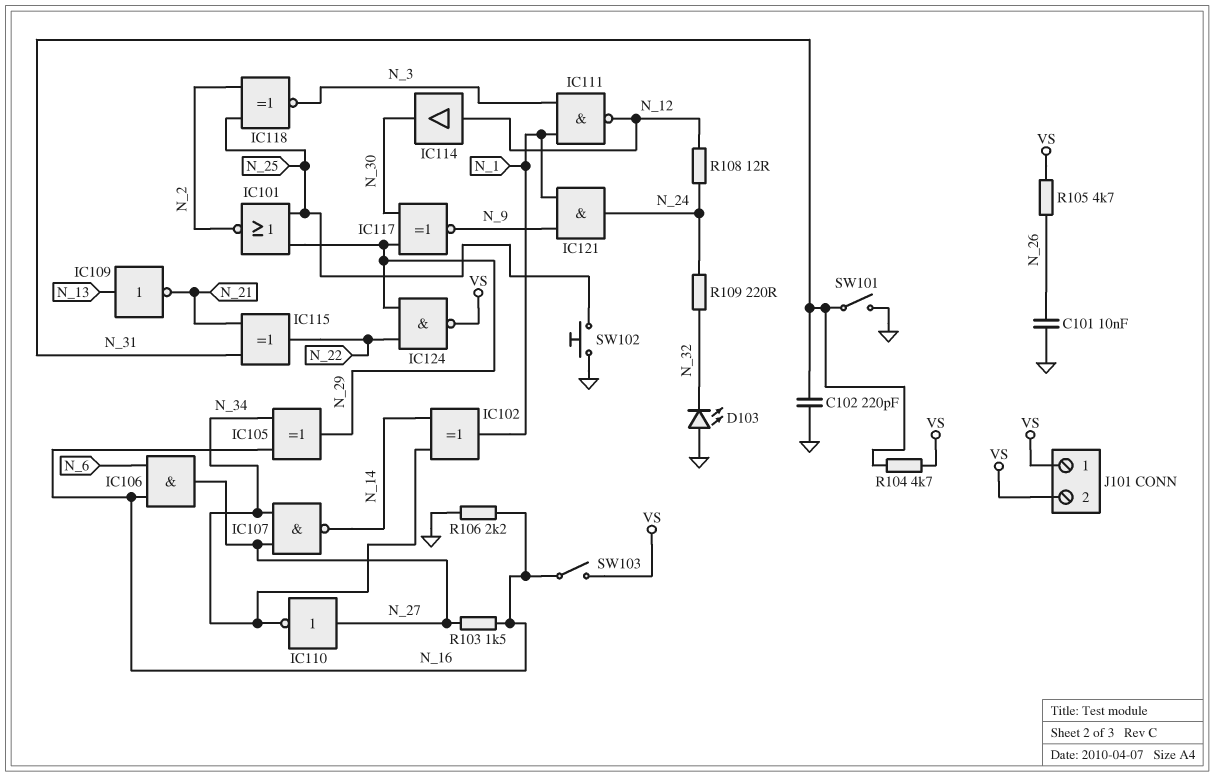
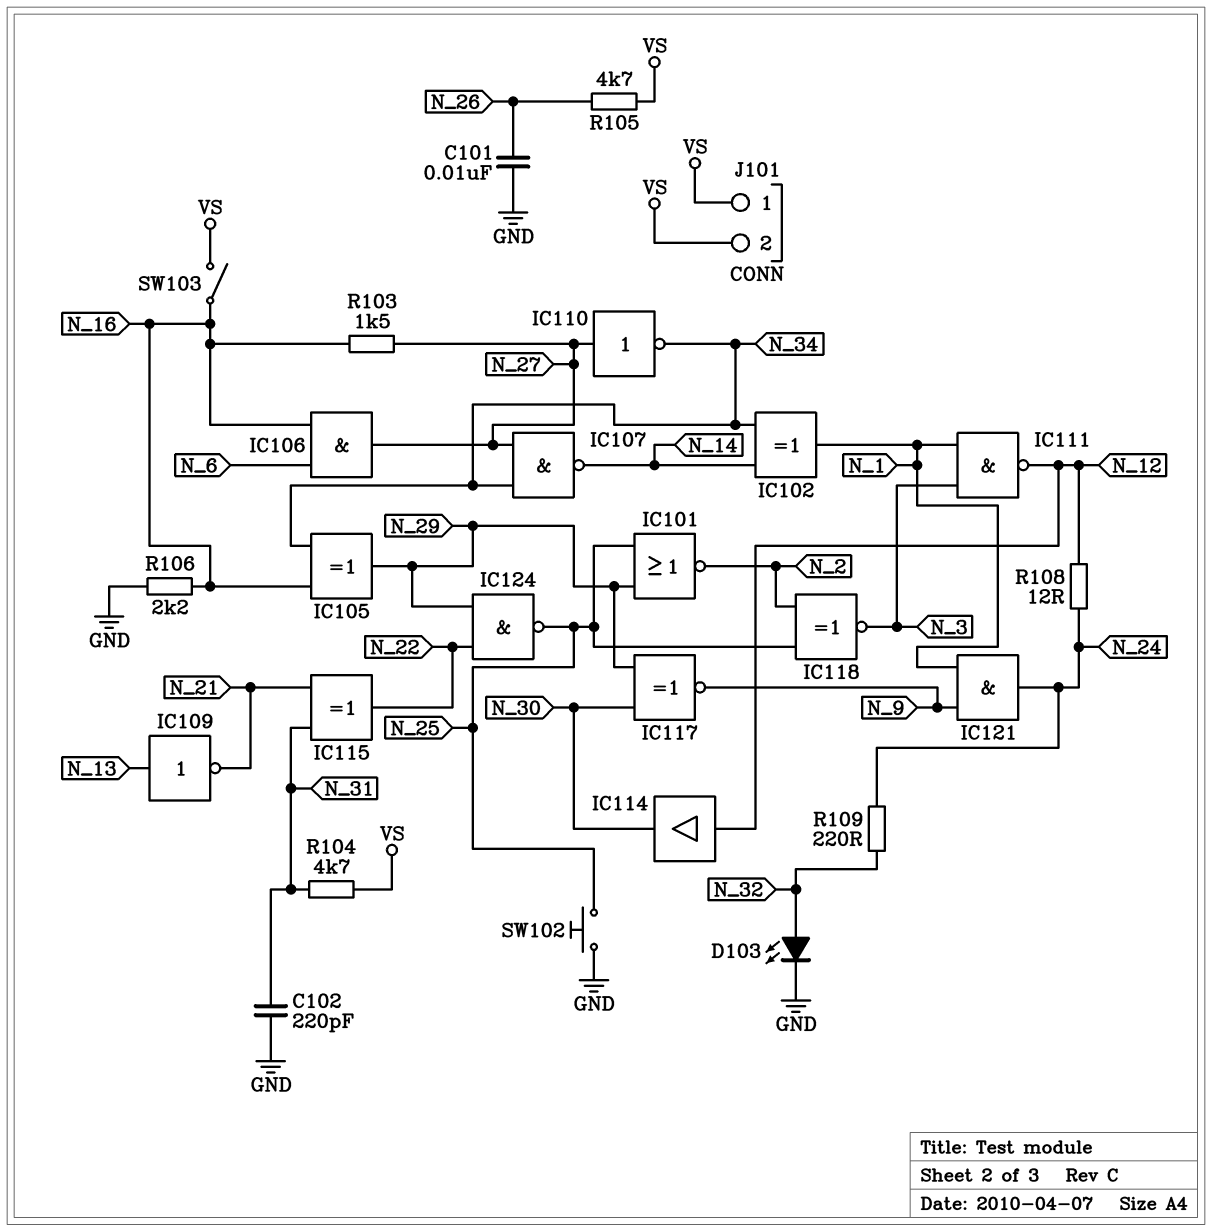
D103: LED (A GND, K N_32) -> LED (A N_32, K GND)
IC124: NAND (in N_22, in N_29, out VS) -> NAND (in N_22, in N_29, out N_25)
SW101: switch (GND, N_31) -> none

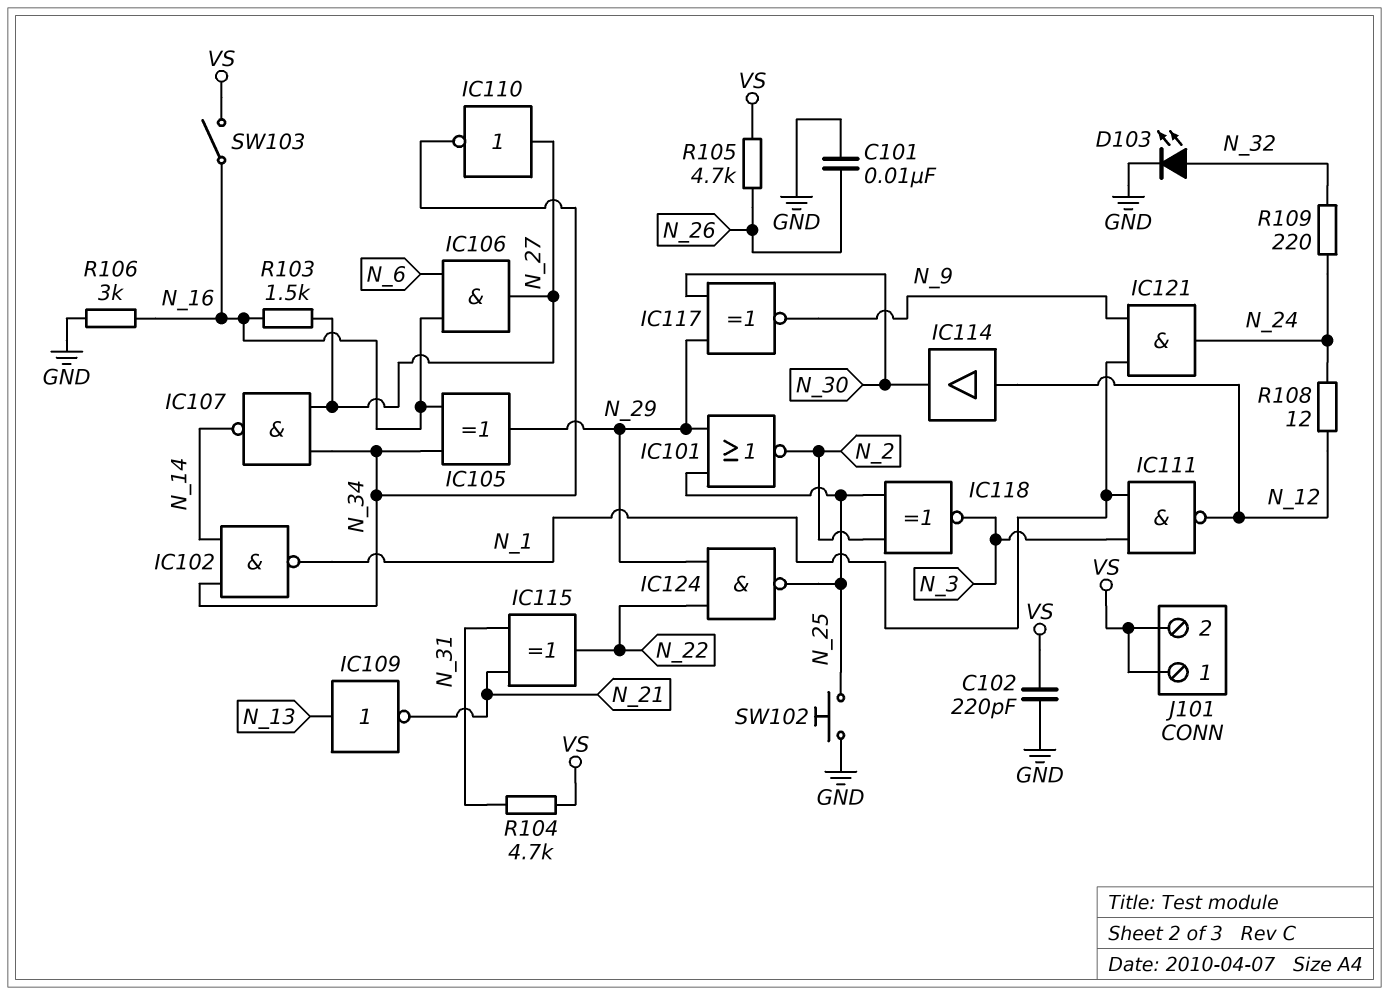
C102: 220pF (GND, N_31) -> 220pF (GND, VS)
IC102: XOR (in N_14, in N_34, out N_1) -> NAND (in N_14, in N_34, out N_1)
R106: 2.2k (GND, N_16) -> 3k (GND, N_16)

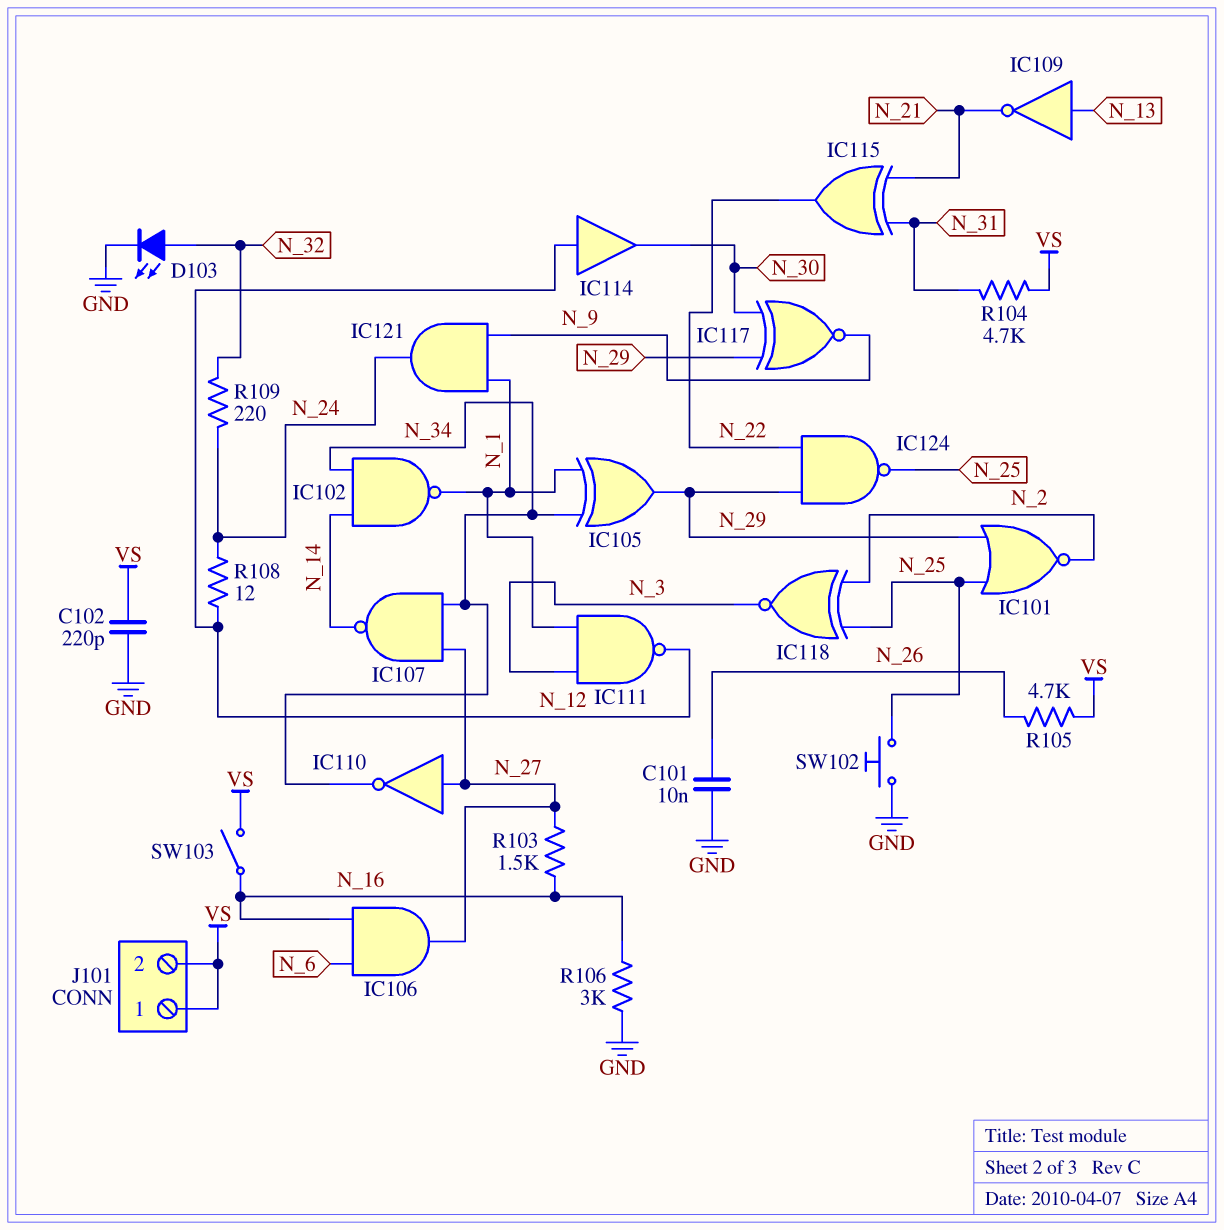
IC105: XOR (in N_16, in N_34, out N_29) -> XOR (in N_1, in N_34, out N_29)

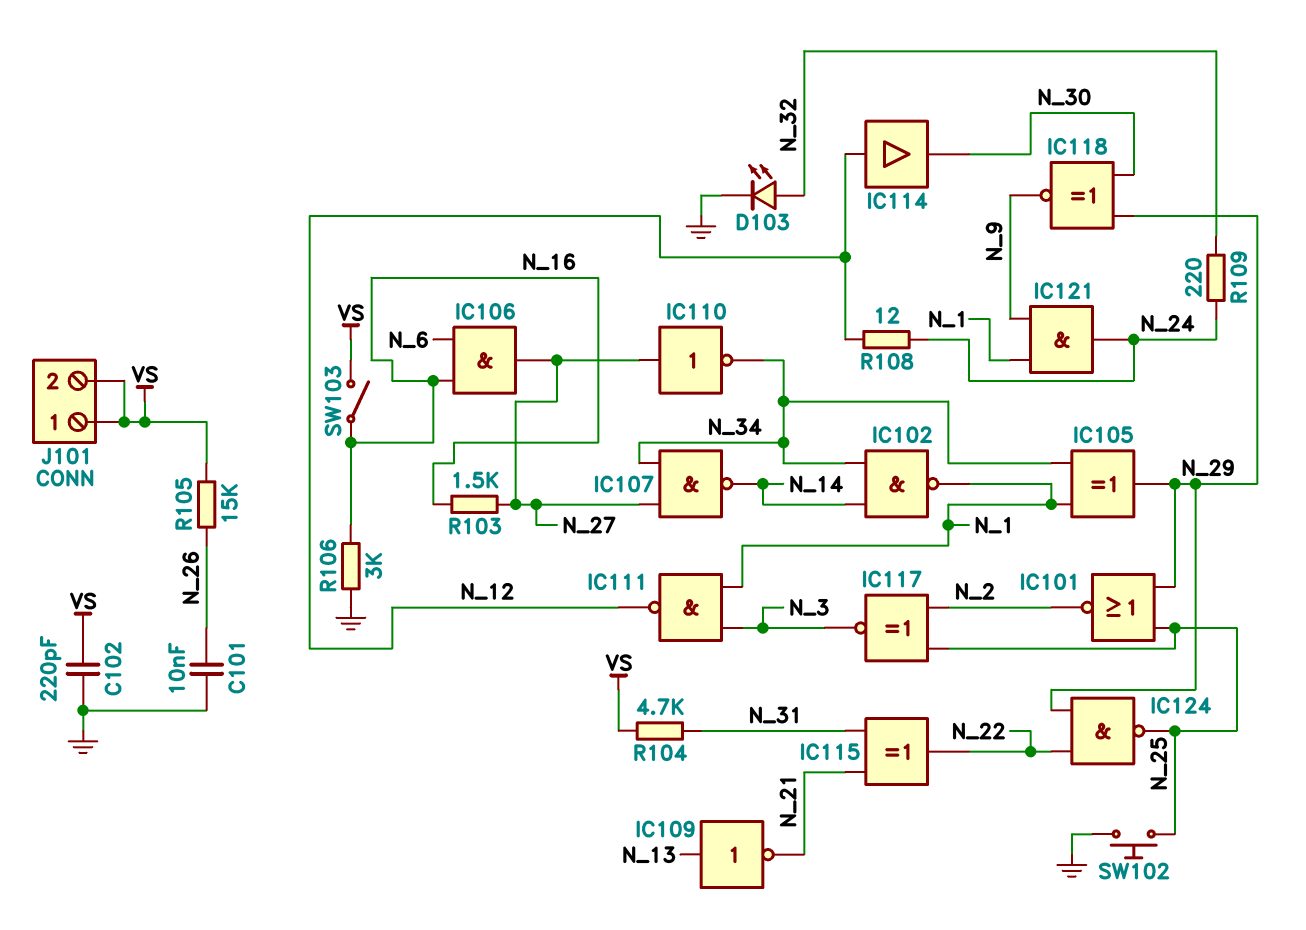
IC117: XNOR (in N_29, in N_30, out N_9) -> XNOR (in N_2, in N_25, out N_3)
IC118: XNOR (in N_2, in N_25, out N_3) -> XNOR (in N_29, in N_30, out N_9)
R105: 4.7k (N_26, VS) -> 15k (N_26, VS)

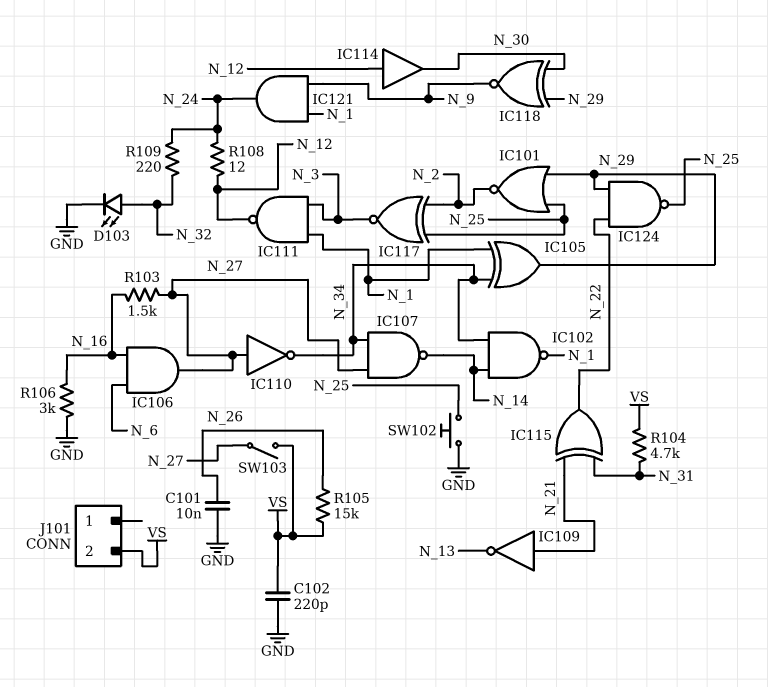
IC109: NOT (in N_13, out N_21) -> NOT (in N_21, out N_13)
J101 pin 1: VS -> none
SW103: switch (N_16, VS) -> switch (N_27, VS)

